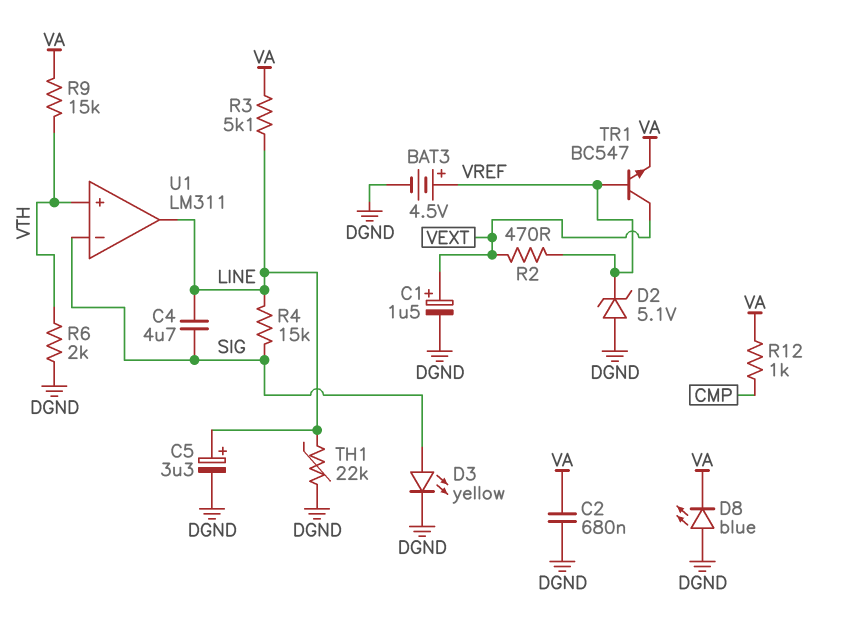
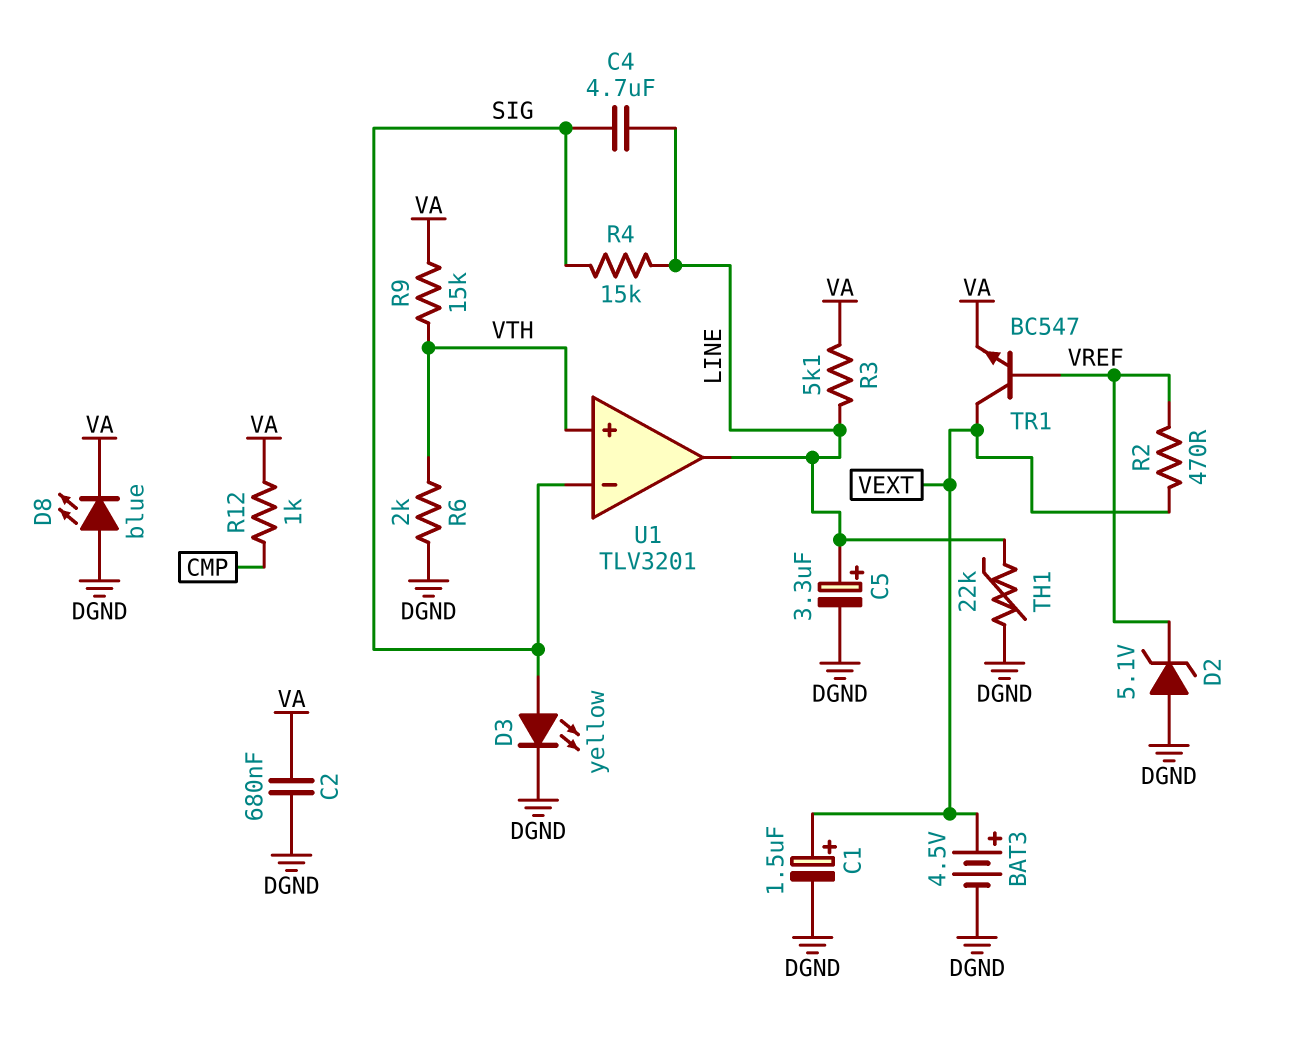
BAT3: 4.5V (plus VREF, minus DGND) -> 4.5V (plus VEXT, minus DGND)
U1: LM311 -> TLV3201

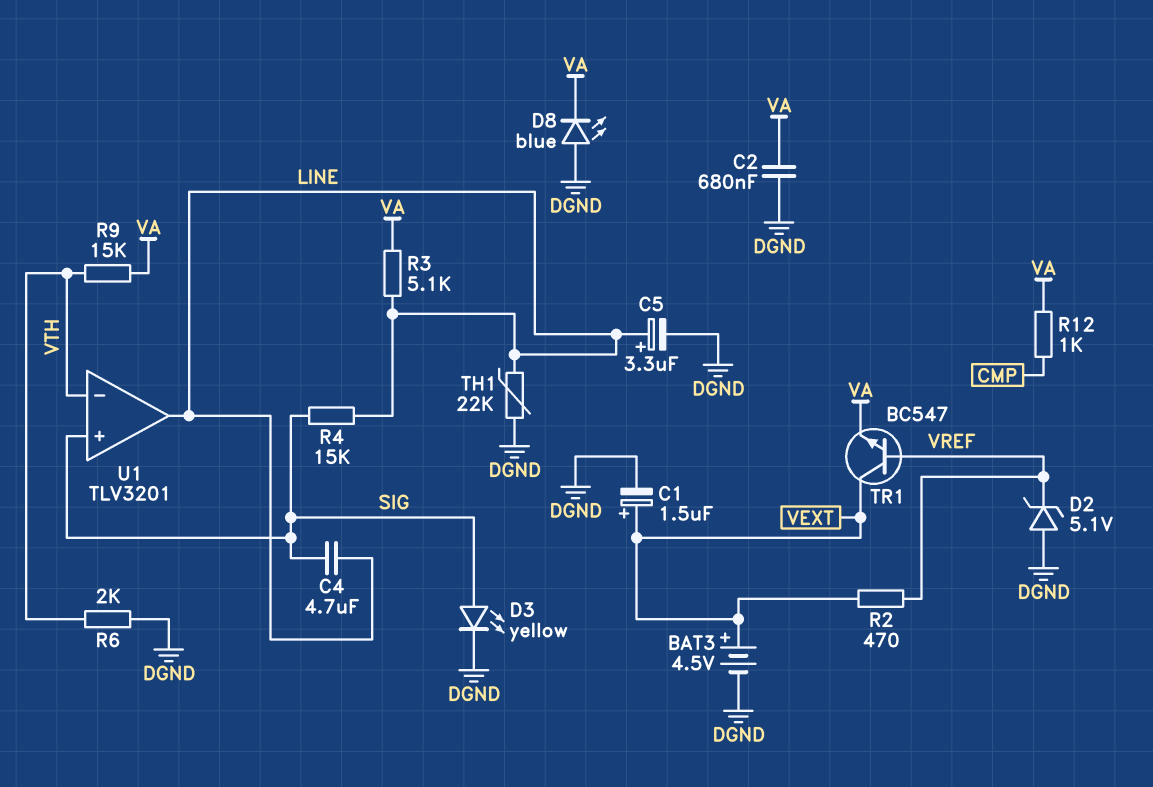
U1 pin in+: VTH -> SIG
U1 pin in-: SIG -> VTH

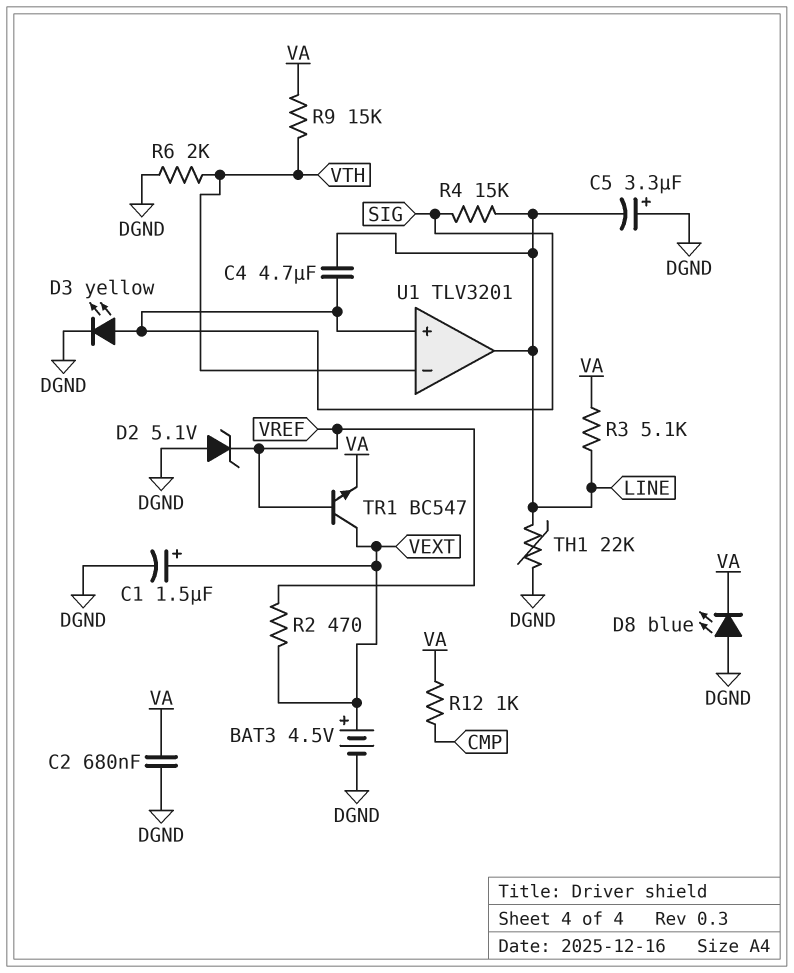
C5: 3.3uF (plus LINE, minus DGND) -> 3.3uF (plus DGND, minus LINE)

